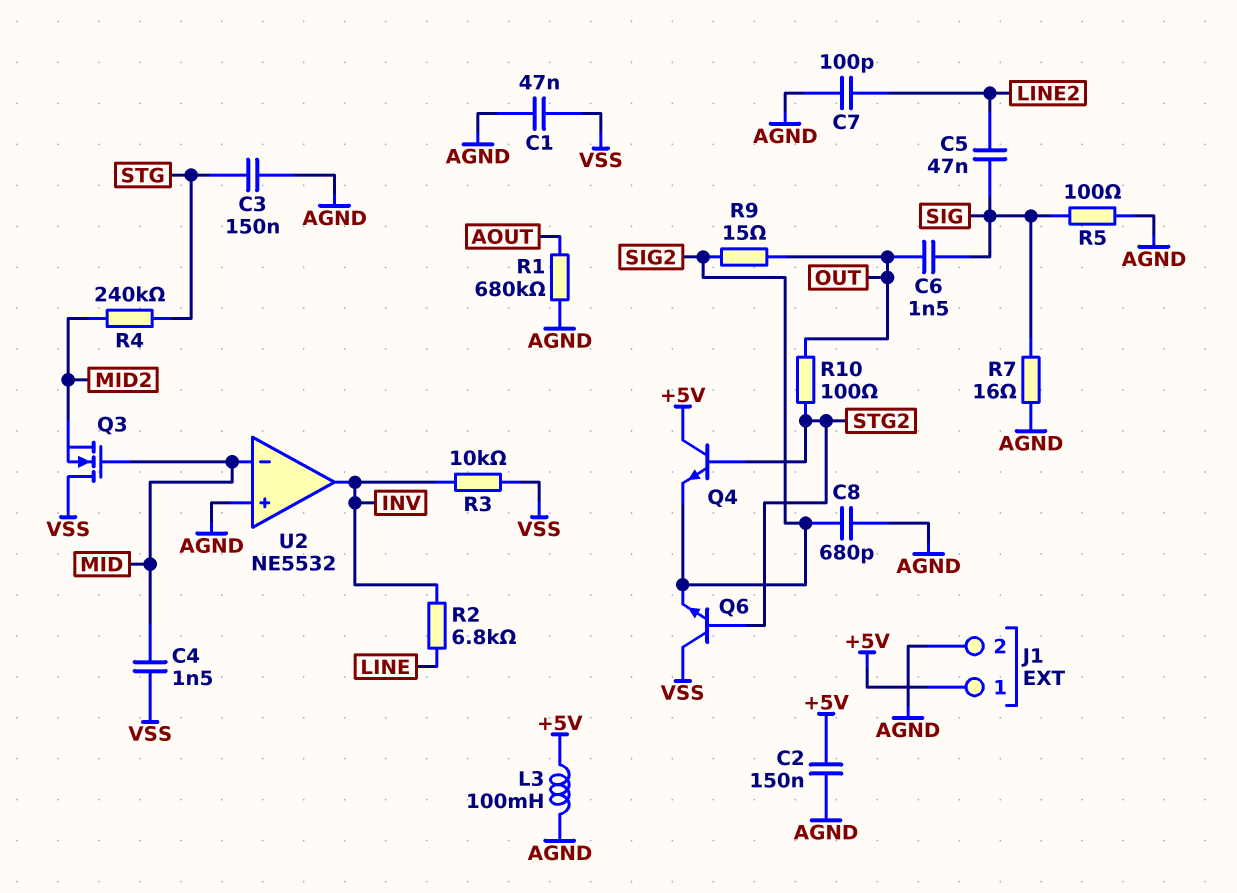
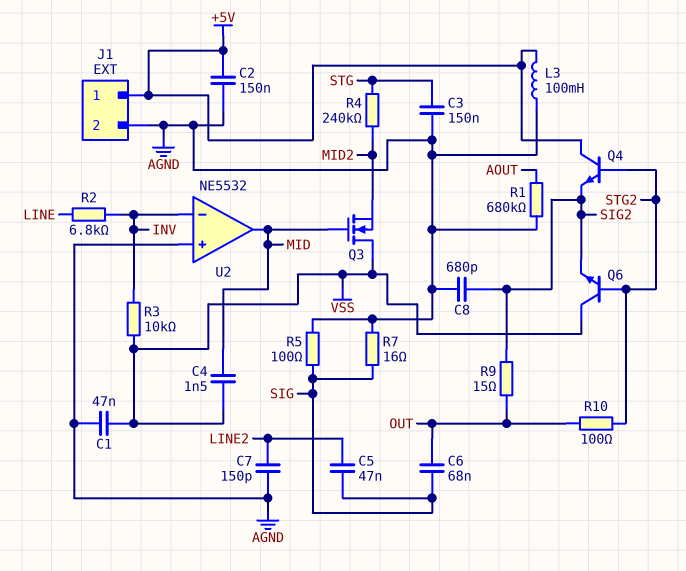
C6: 1.5nF (OUT, SIG) -> 68nF (OUT, SIG)
C7: 100pF (AGND, LINE2) -> 150pF (AGND, LINE2)
U2 pin in-: MID -> INV
U2 pin out: INV -> MID

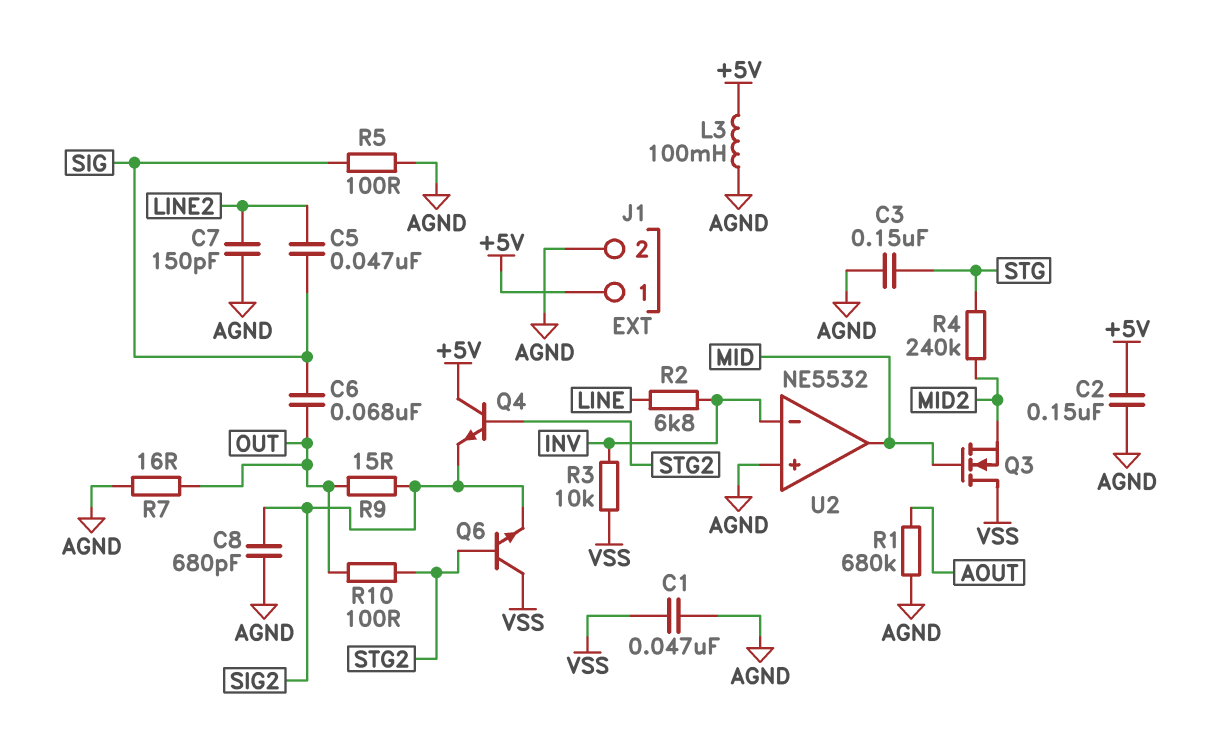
C4: 1.5nF (MID, VSS) -> none
R7: 16 (AGND, SIG) -> 16 (AGND, OUT)

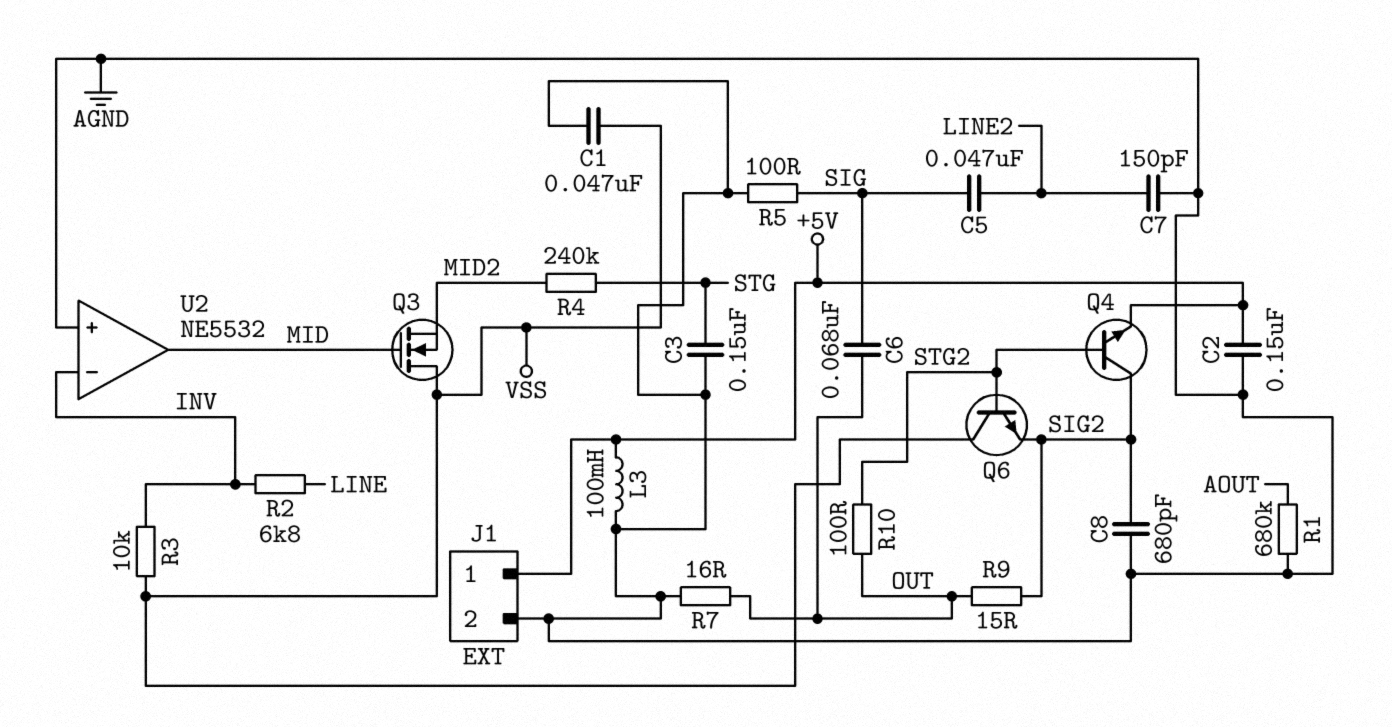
Q4: NPN (B STG2, C +5V, E SIG2) -> NPN (B STG2, C SIG2, E +5V)

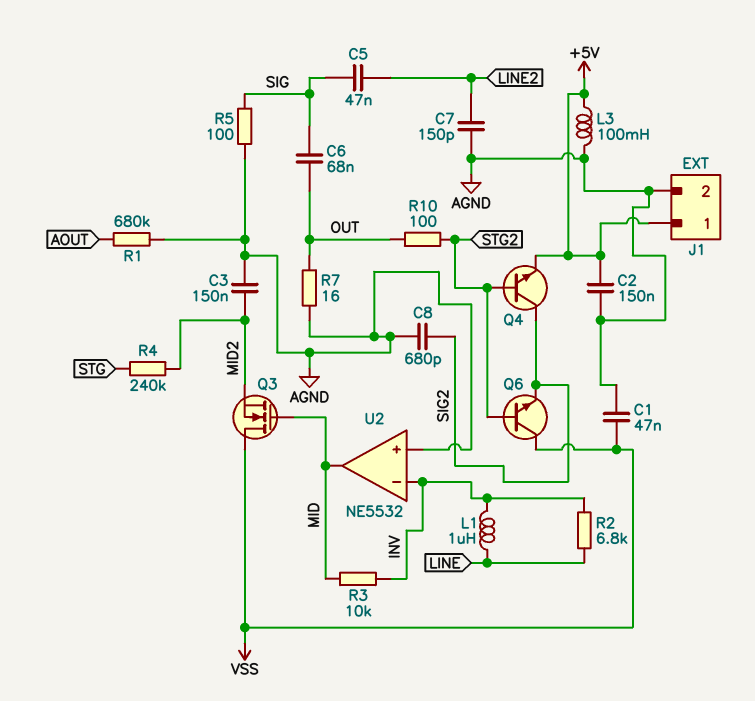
C3: 150nF (AGND, STG) -> 150nF (AGND, MID2)
L1: none -> 1uH (INV, LINE)
R3: 10k (INV, VSS) -> 10k (INV, MID)
R9: 15 (OUT, SIG2) -> none

